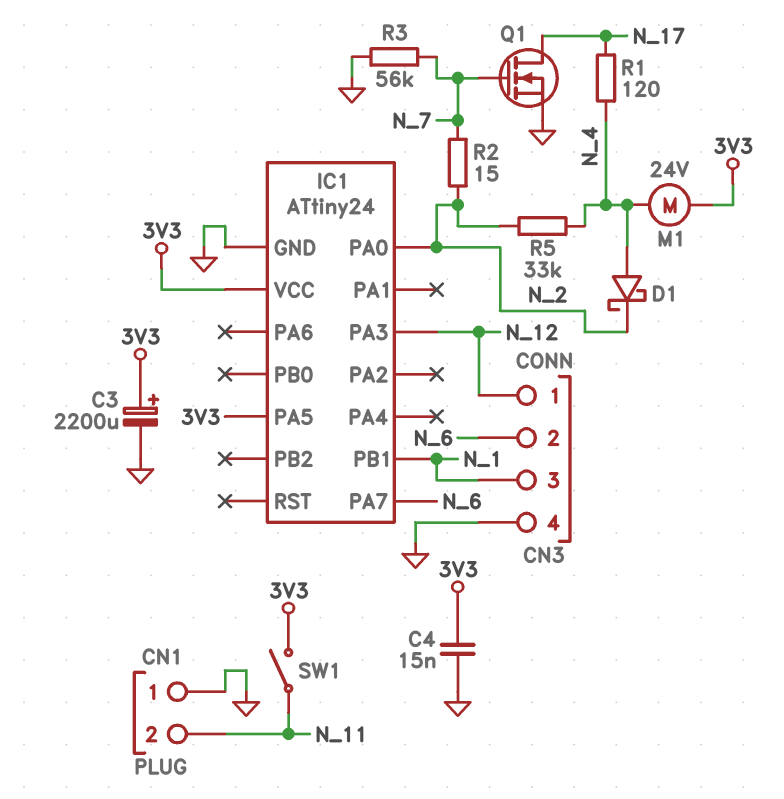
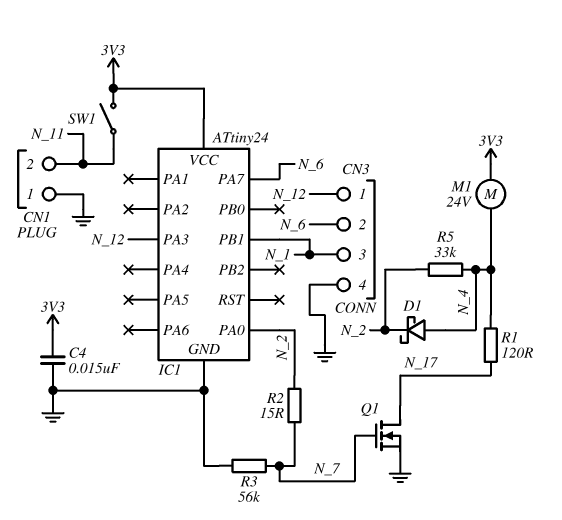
C3: 2200uF (plus 3V3, minus GND) -> none
IC1 pin PA5: 3V3 -> none

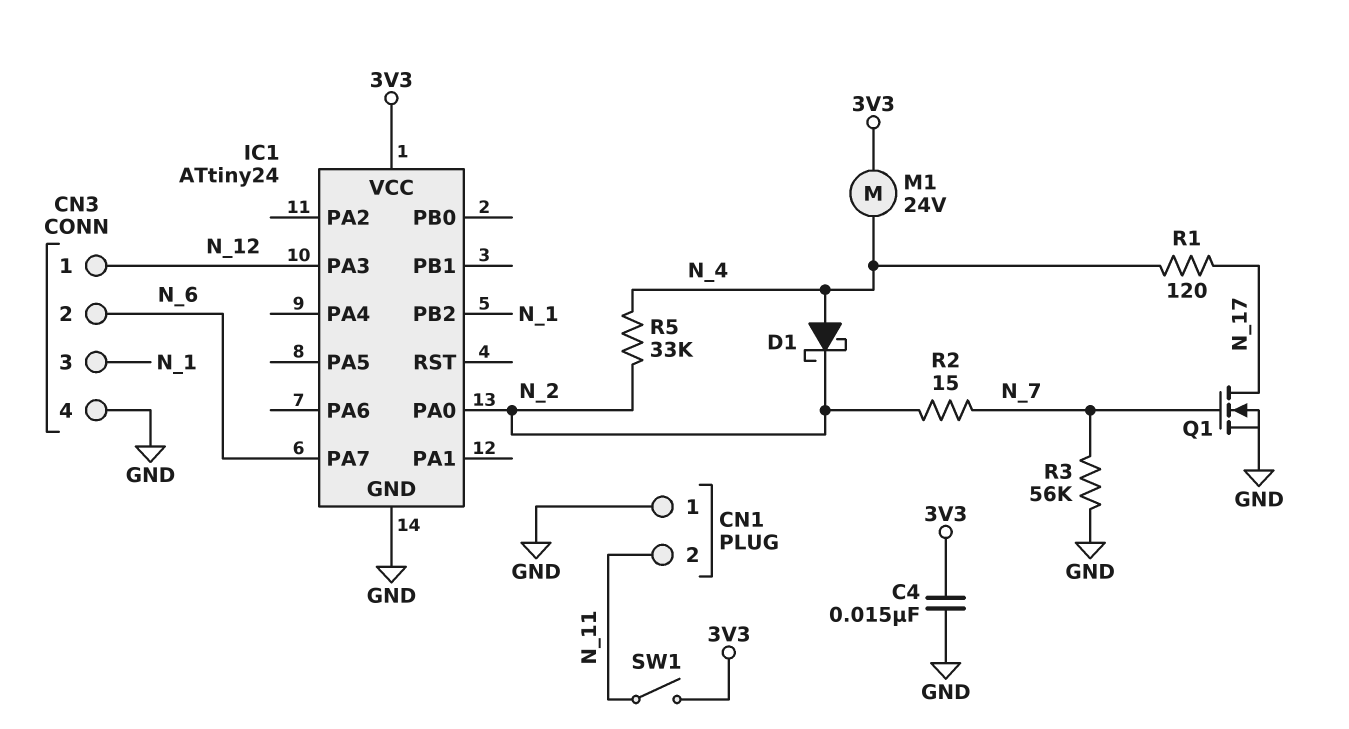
IC1 pin PB1: N_1 -> none
IC1 pin PB2: none -> N_1

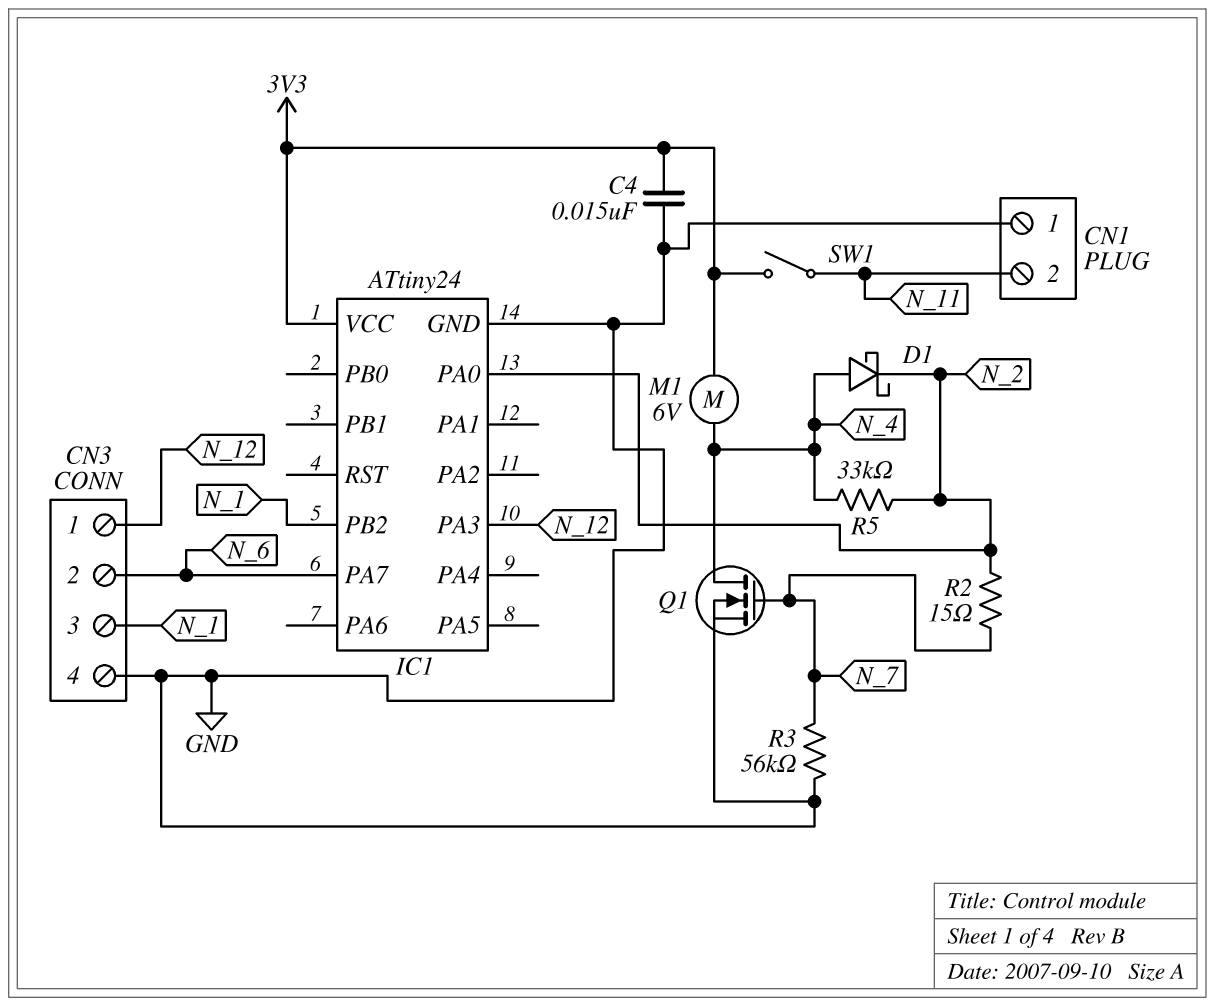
M1: motor 24V (3V3, N_4) -> motor 6V (3V3, N_4)
Q1: NMOS (G N_7, D N_17, S GND) -> NMOS (G N_7, D N_4, S GND)
R1: 120 (N_4, N_17) -> none

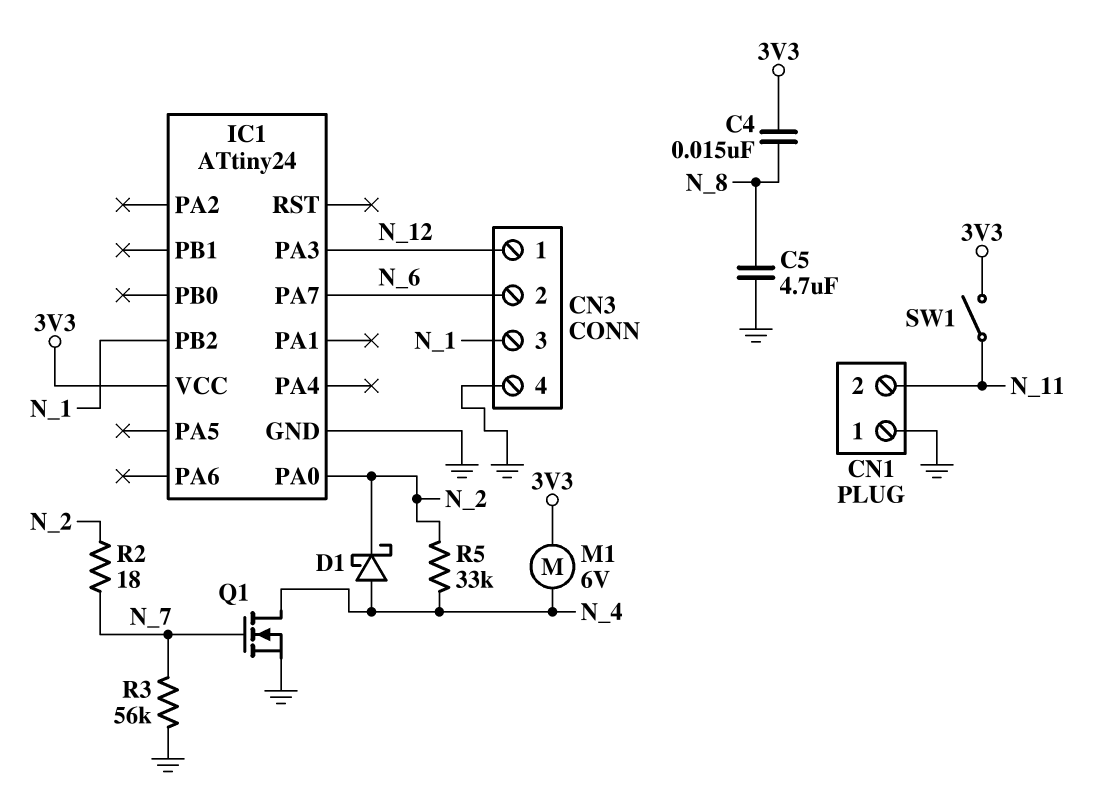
C4: 15nF (3V3, GND) -> 15nF (3V3, N_8)
C5: none -> 4.7uF (GND, N_8)
R2: 15 (N_2, N_7) -> 18 (N_2, N_7)

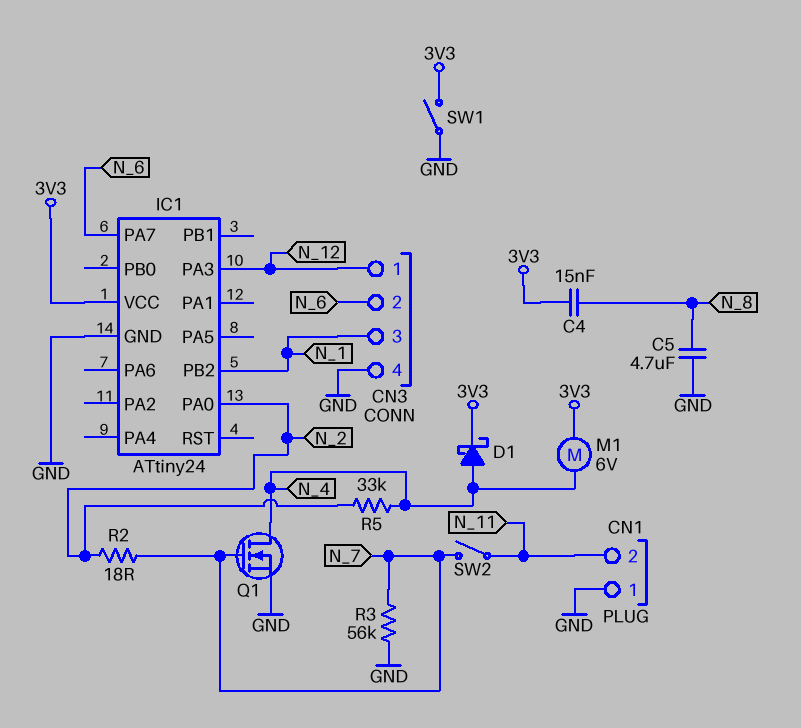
D1: schottky (A N_4, K N_2) -> schottky (A N_4, K 3V3)
SW1: switch (3V3, N_11) -> switch (3V3, GND)
SW2: none -> switch (N_7, N_11)

